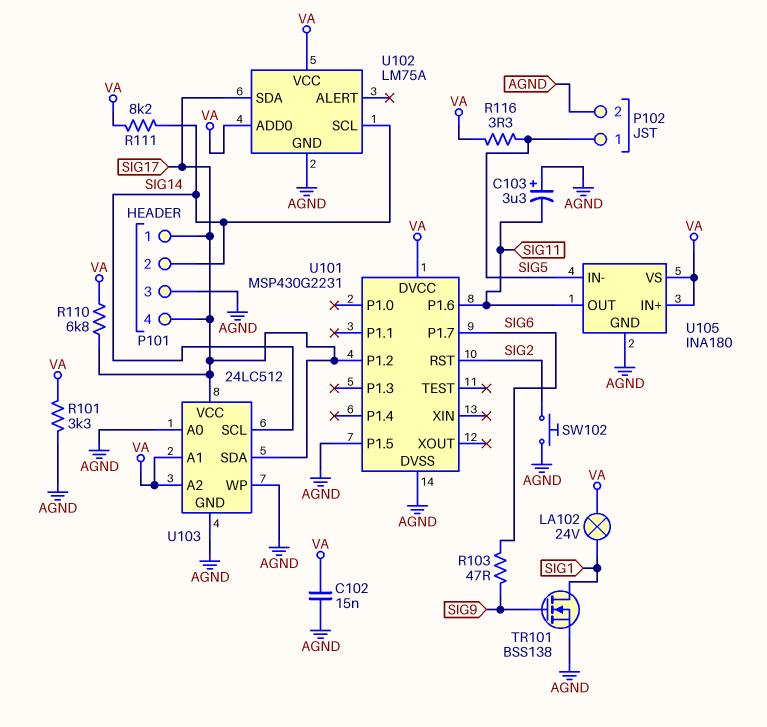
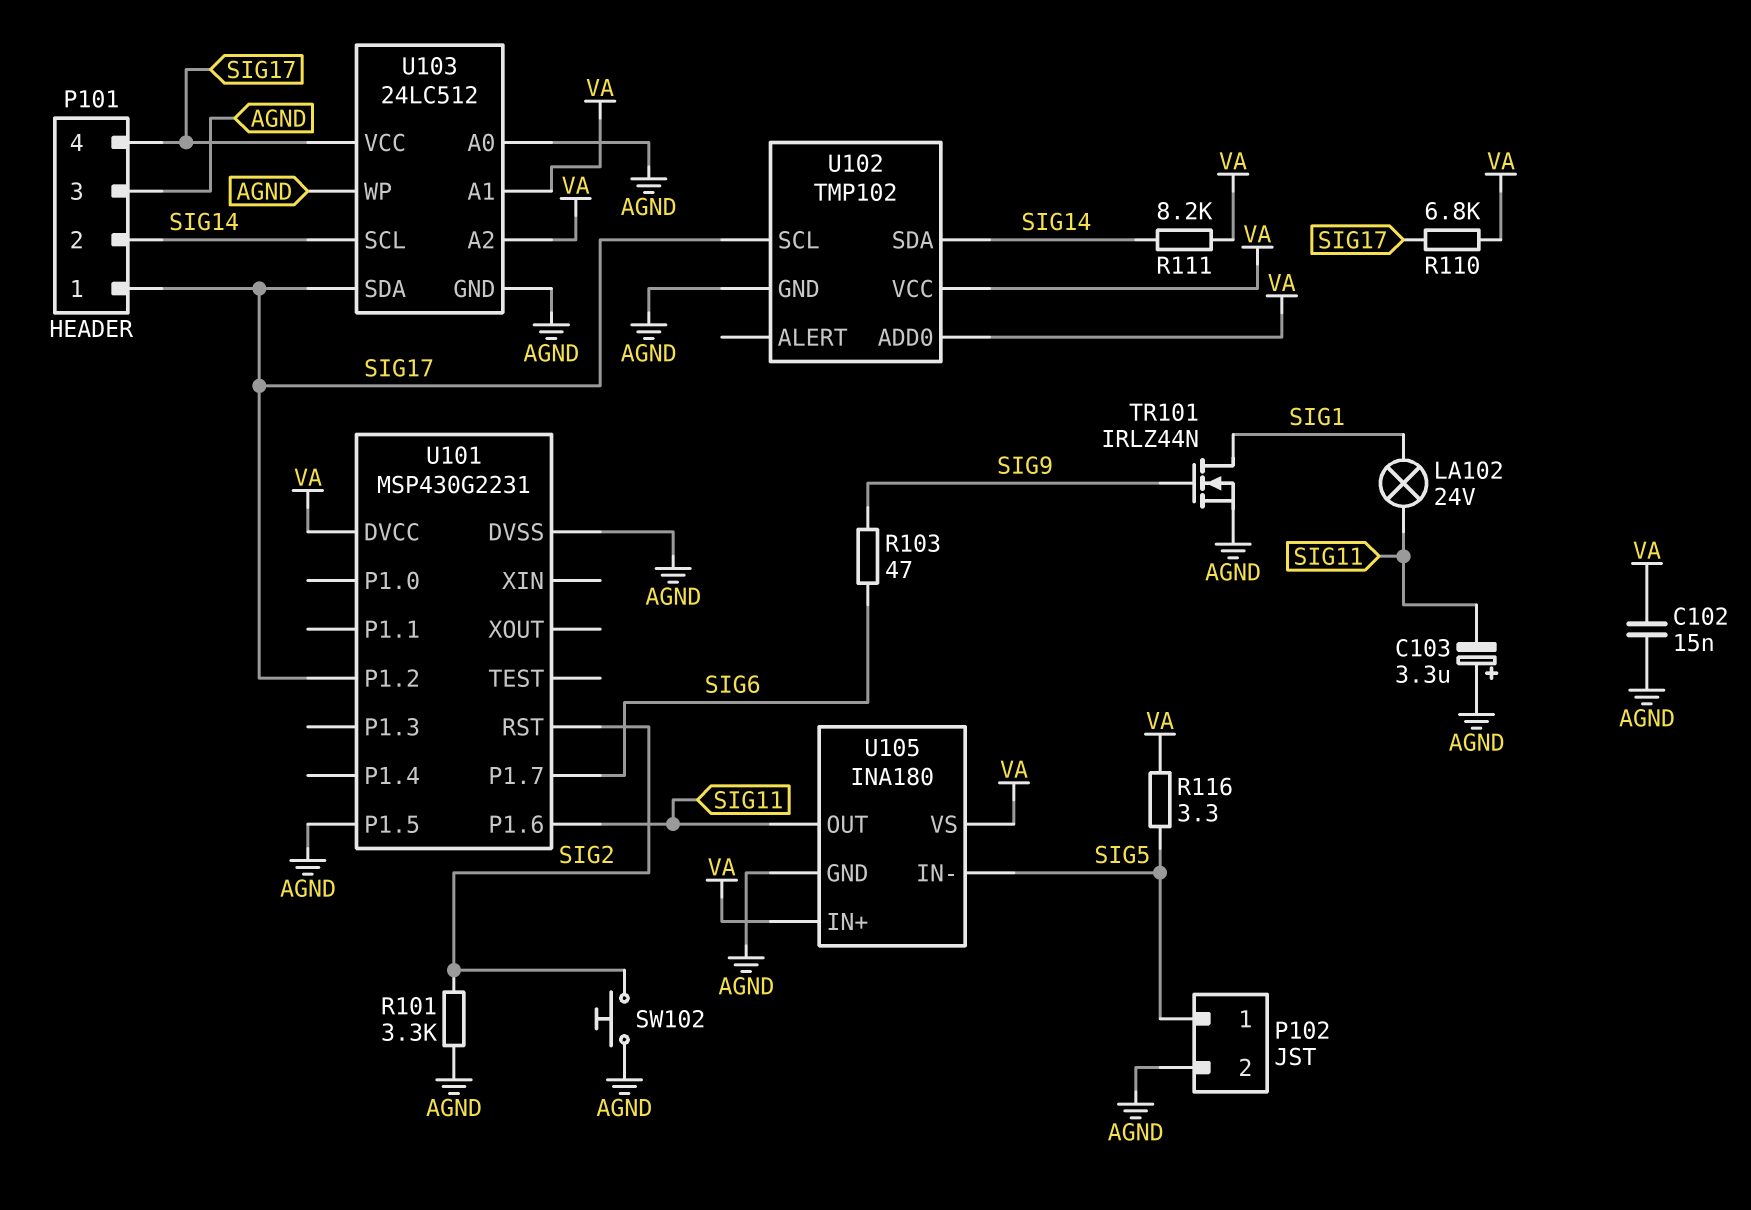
LA102: lamp 24V (SIG1, VA) -> lamp 24V (SIG1, SIG11)
R101: 3.3k (AGND, VA) -> 3.3k (AGND, SIG2)
TR101: NMOS BSS138 (G SIG9, D SIG1, S AGND) -> NMOS IRLZ44N (G SIG9, D SIG1, S AGND)
U102: LM75A -> TMP102
U102 pin SCL: SIG14 -> SIG17
U102 pin SDA: SIG17 -> SIG14

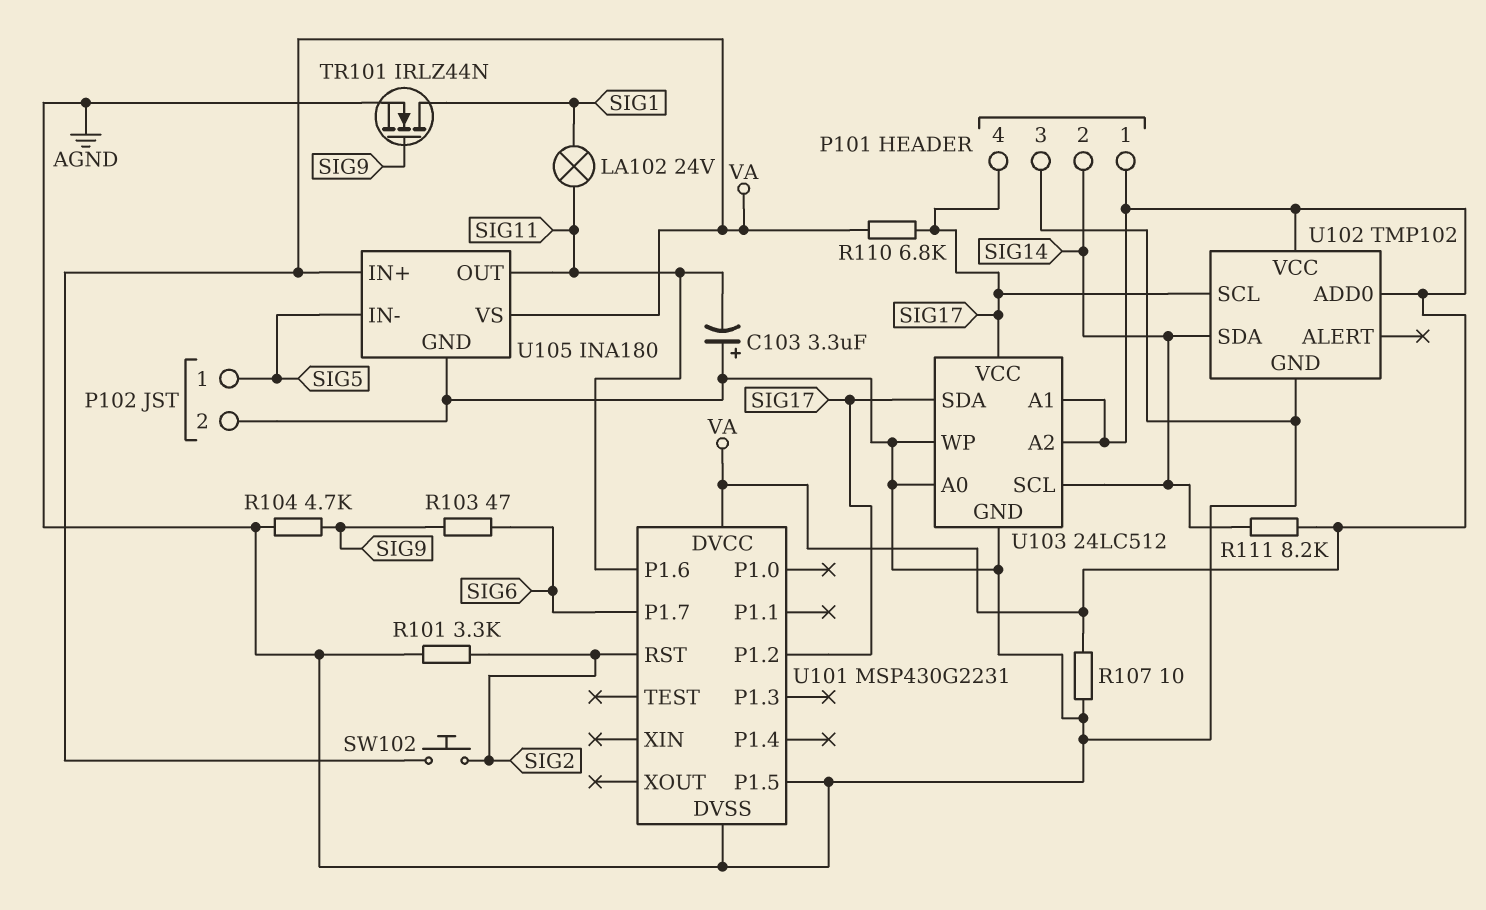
C102: 15nF (AGND, VA) -> none
P101 pin 1: SIG17 -> VA
R104: none -> 4.7k (AGND, SIG9)
R107: none -> 10 (AGND, VA)
R116: 3.3 (SIG5, VA) -> none
SW102: button (AGND, SIG2) -> button (SIG2, VA)

